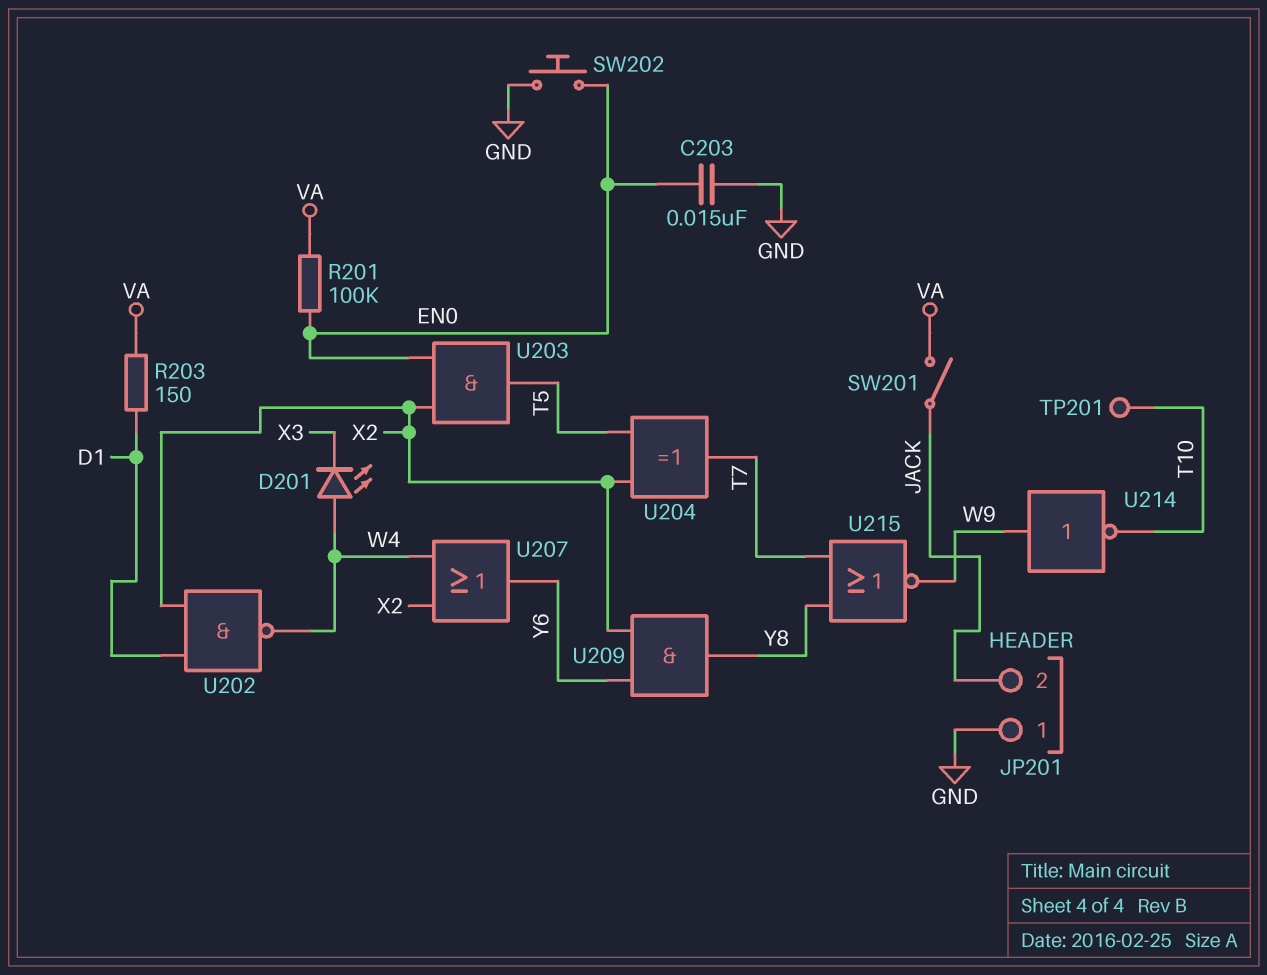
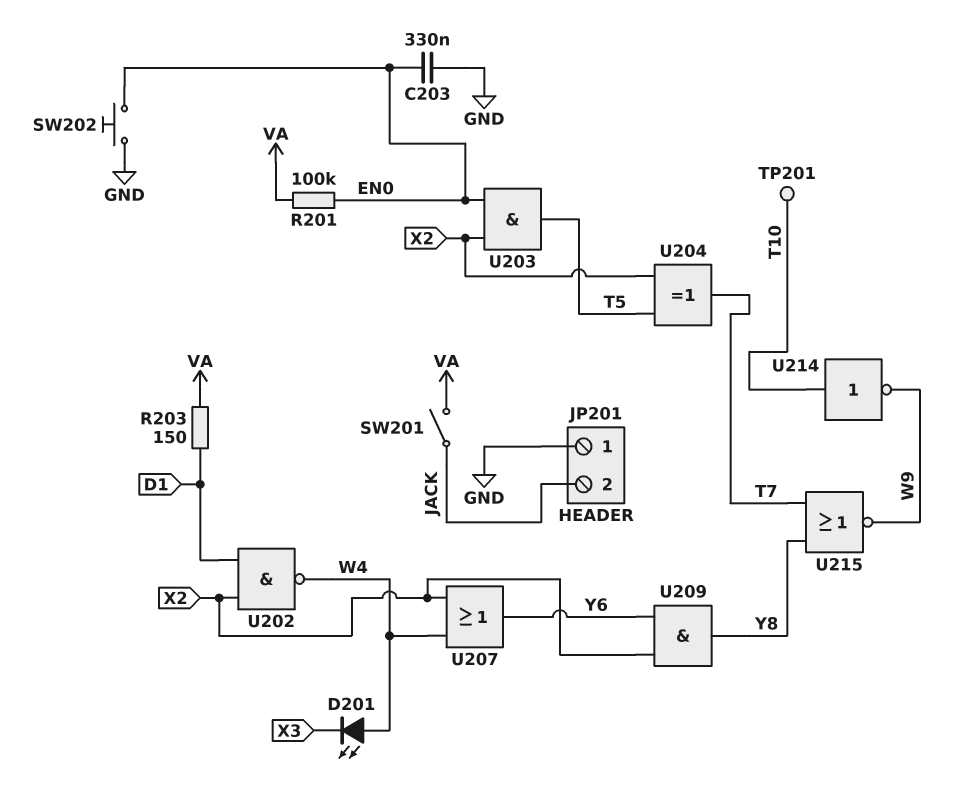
C203: 15nF (EN0, GND) -> 330nF (EN0, GND)
U214: NOT (in W9, out T10) -> NOT (in T10, out W9)

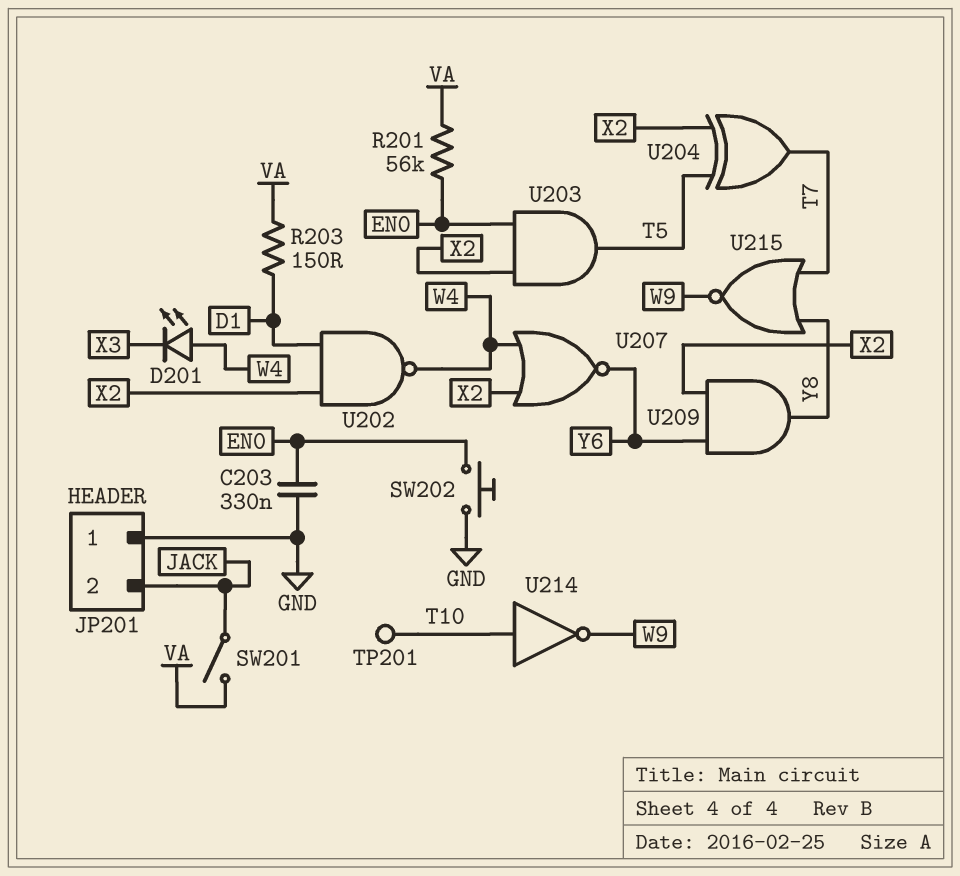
R201: 100k (EN0, VA) -> 56k (EN0, VA)
U207: OR (in W4, in X2, out Y6) -> NOR (in W4, in X2, out Y6)

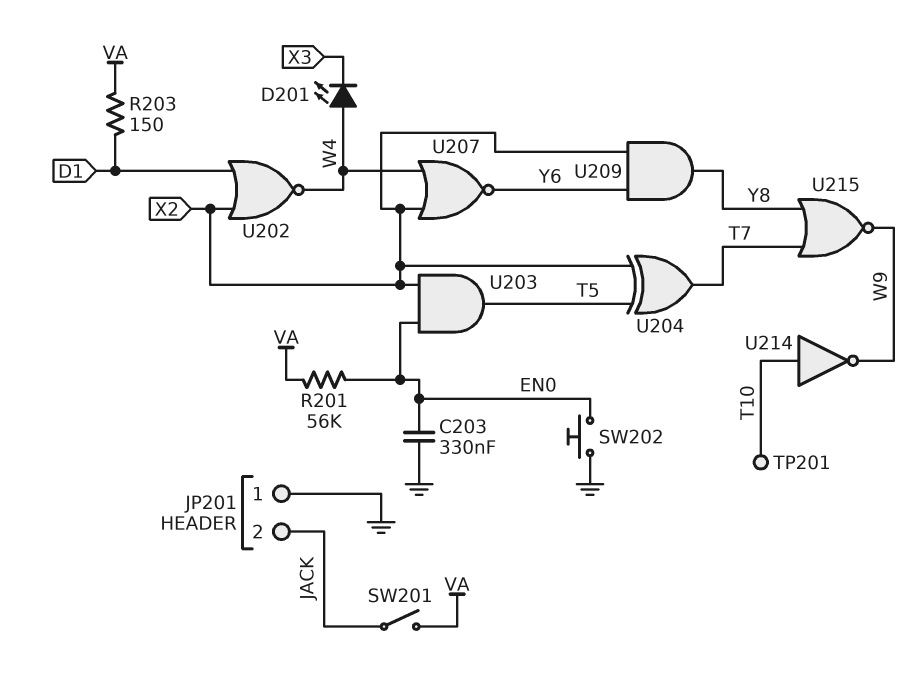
U202: NAND (in D1, in X2, out W4) -> NOR (in D1, in X2, out W4)

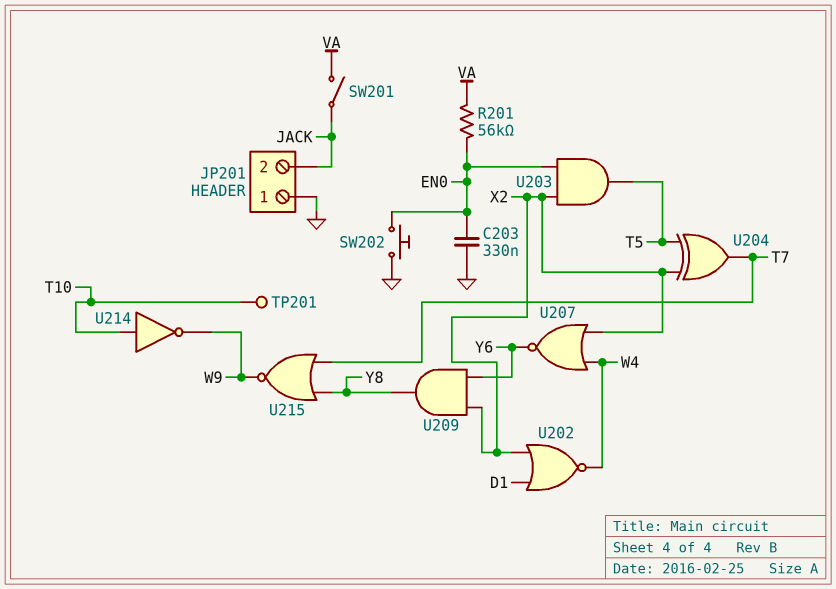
D201: LED (A W4, K X3) -> none
R203: 150 (D1, VA) -> none

